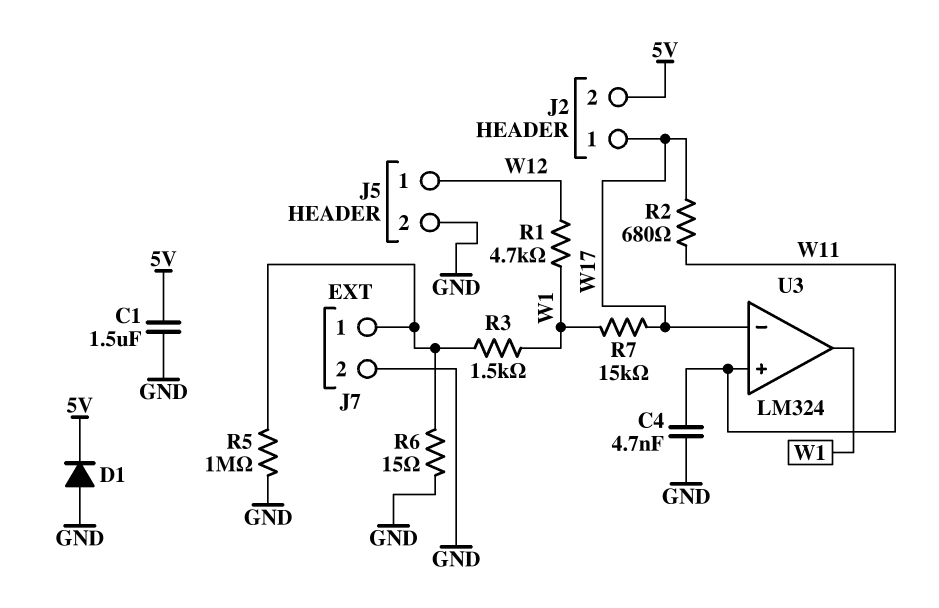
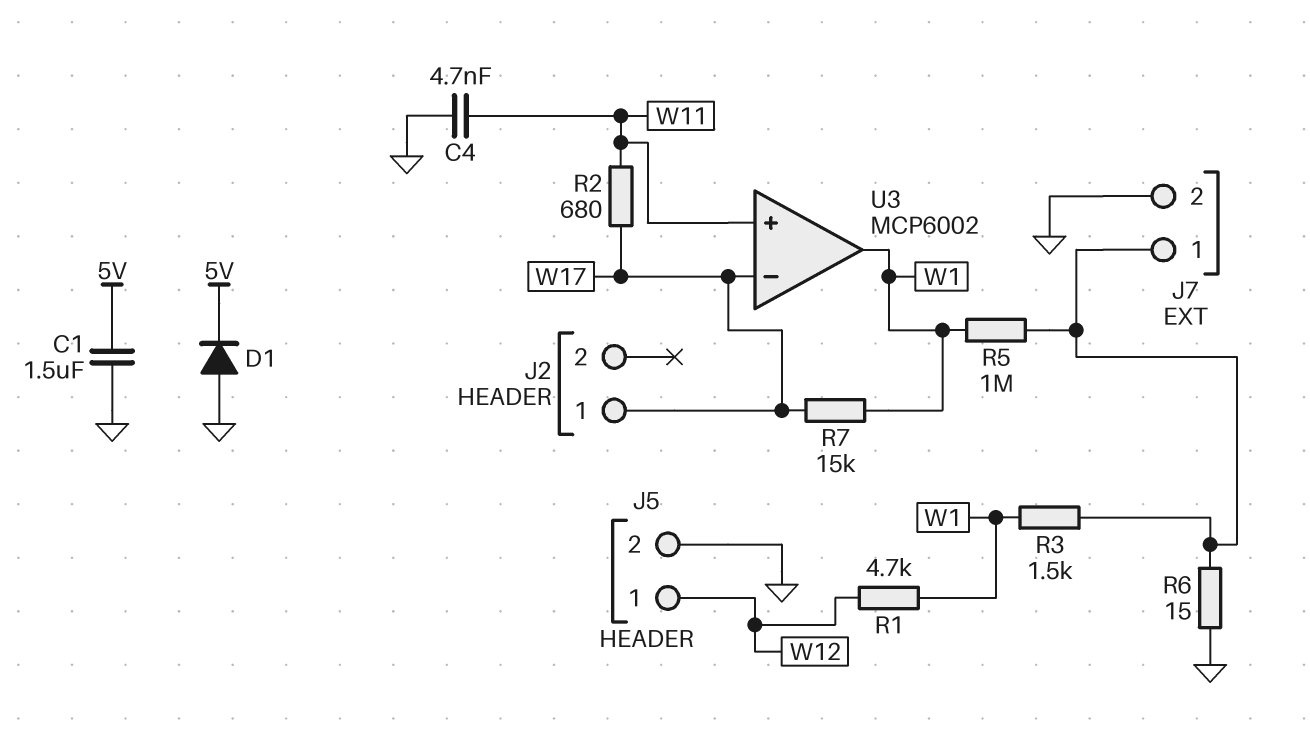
J2 pin 2: 5V -> none
R5: 1M (GND, J7/1) -> 1M (J7/1, W1)
U3: LM324 -> MCP6002

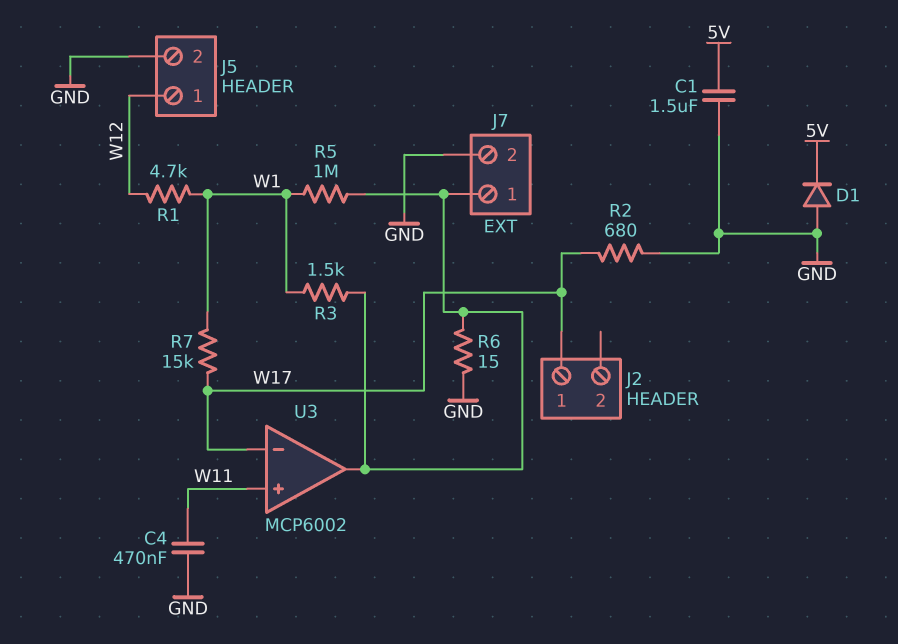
C4: 4.7nF (GND, W11) -> 470nF (GND, W11)
R2: 680 (W11, W17) -> 680 (GND, W17)
U3 pin out: W1 -> J7/1

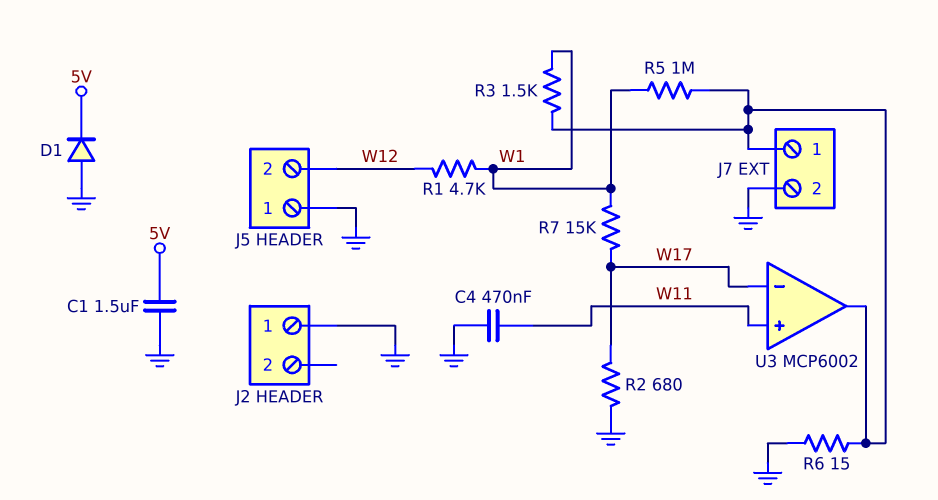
J2 pin 1: W17 -> GND
J5 pin 1: W12 -> GND
J5 pin 2: GND -> W12

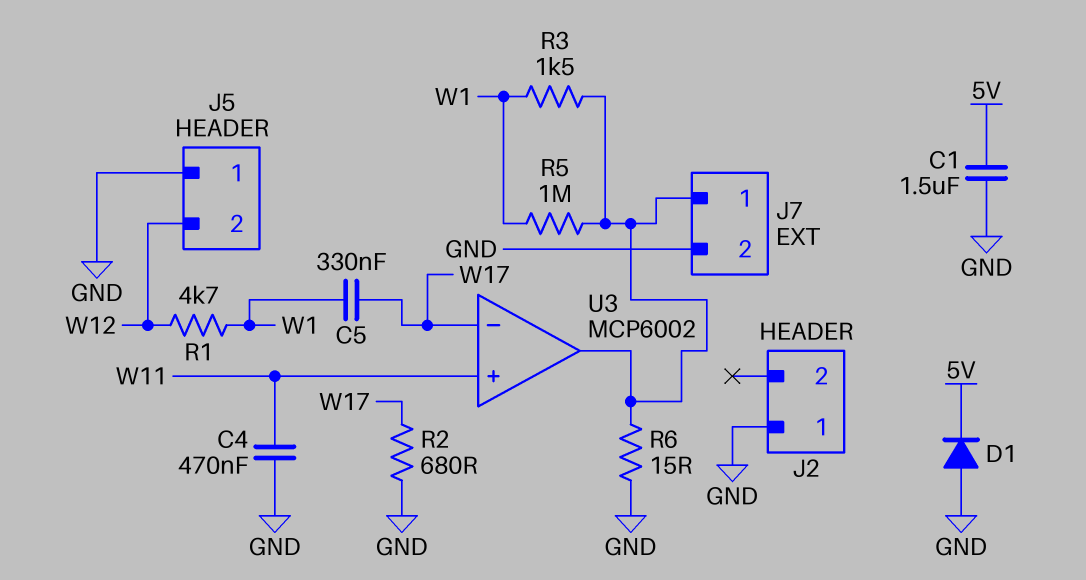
C5: none -> 330nF (W1, W17)
R7: 15k (W1, W17) -> none

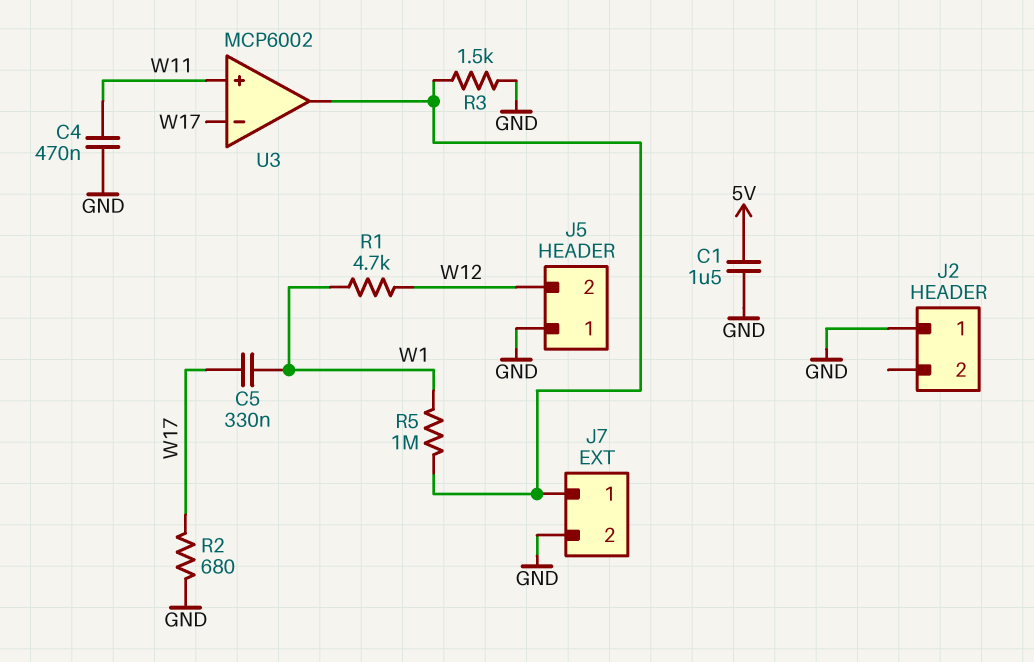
D1: diode (A GND, K 5V) -> none
R3: 1.5k (J7/1, W1) -> 1.5k (GND, J7/1)
R6: 15 (GND, J7/1) -> none

